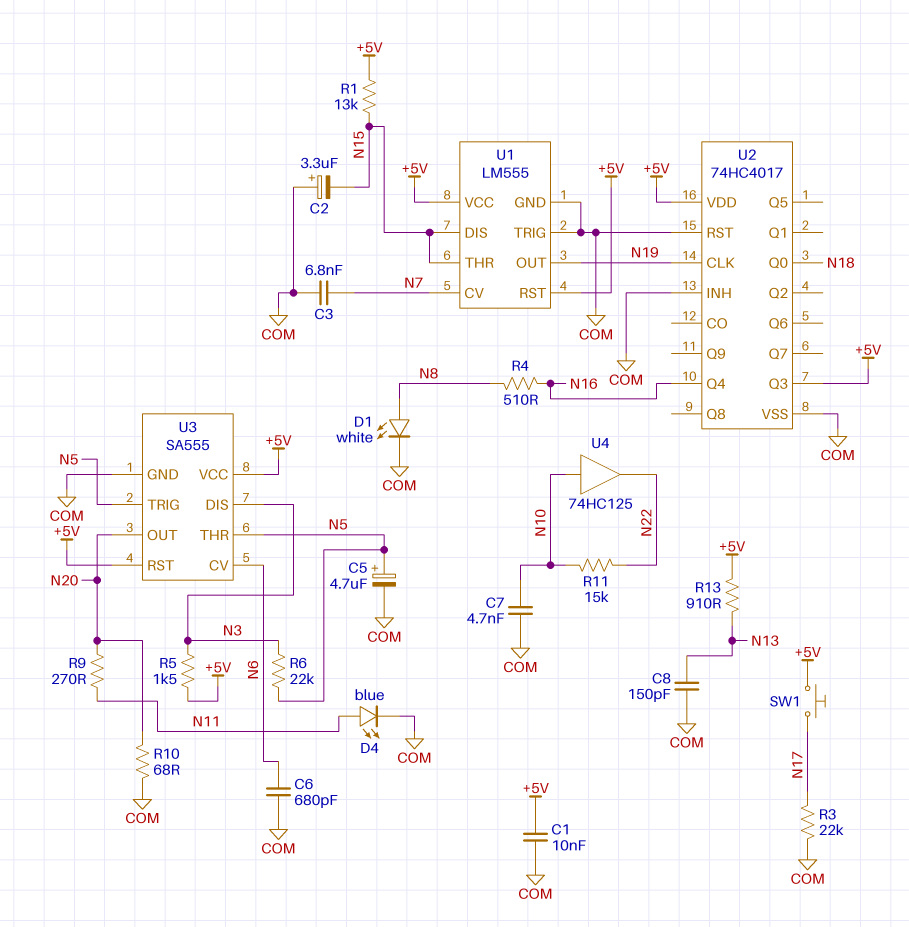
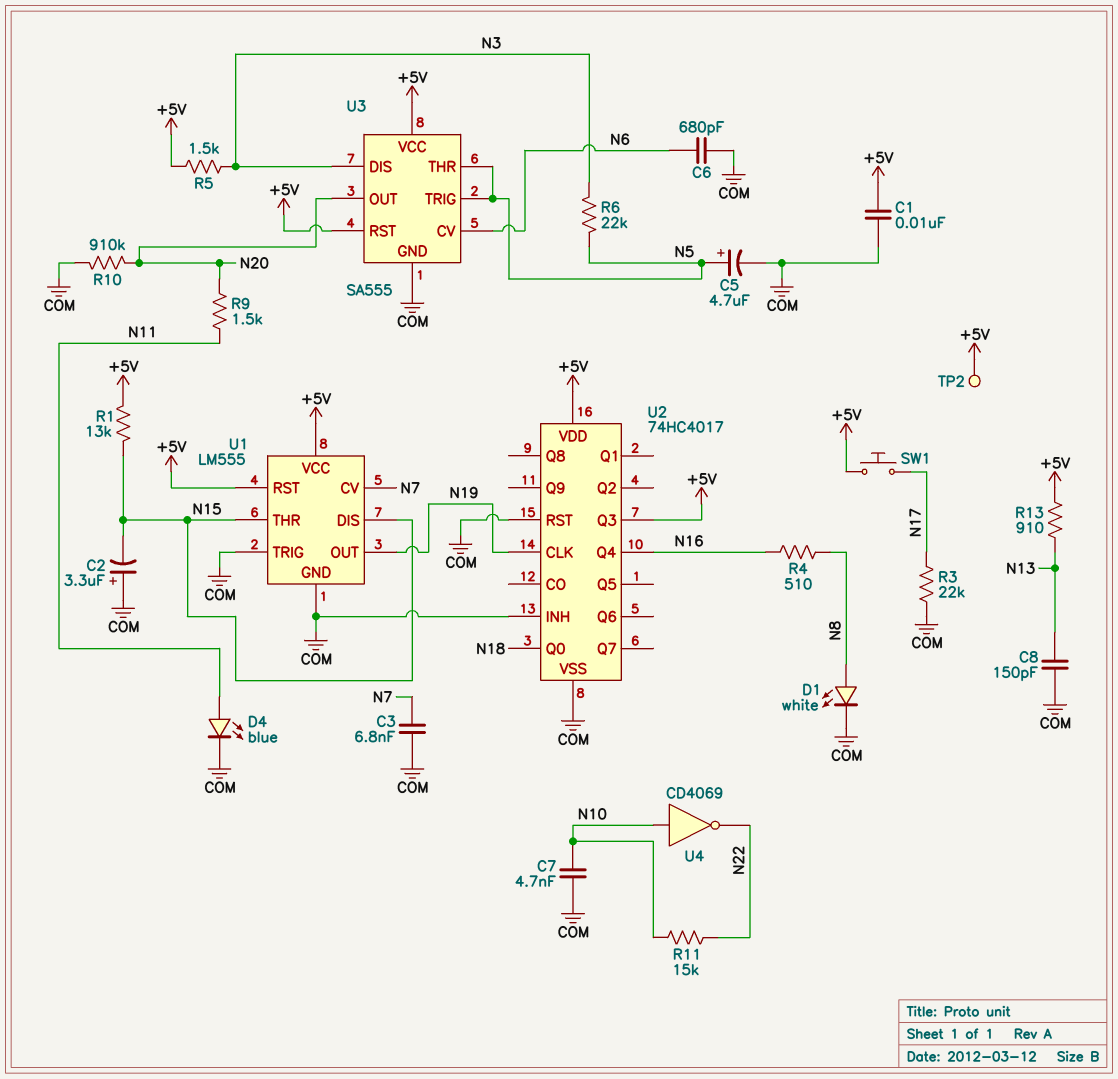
R9: 270 (N11, N20) -> 1.5k (N11, N20)
R10: 68 (COM, N20) -> 910k (COM, N20)
TP2: none -> test point (+5V)
U4: buffer 74HC125 (in N10, out N22) -> NOT CD4069 (in N10, out N22)

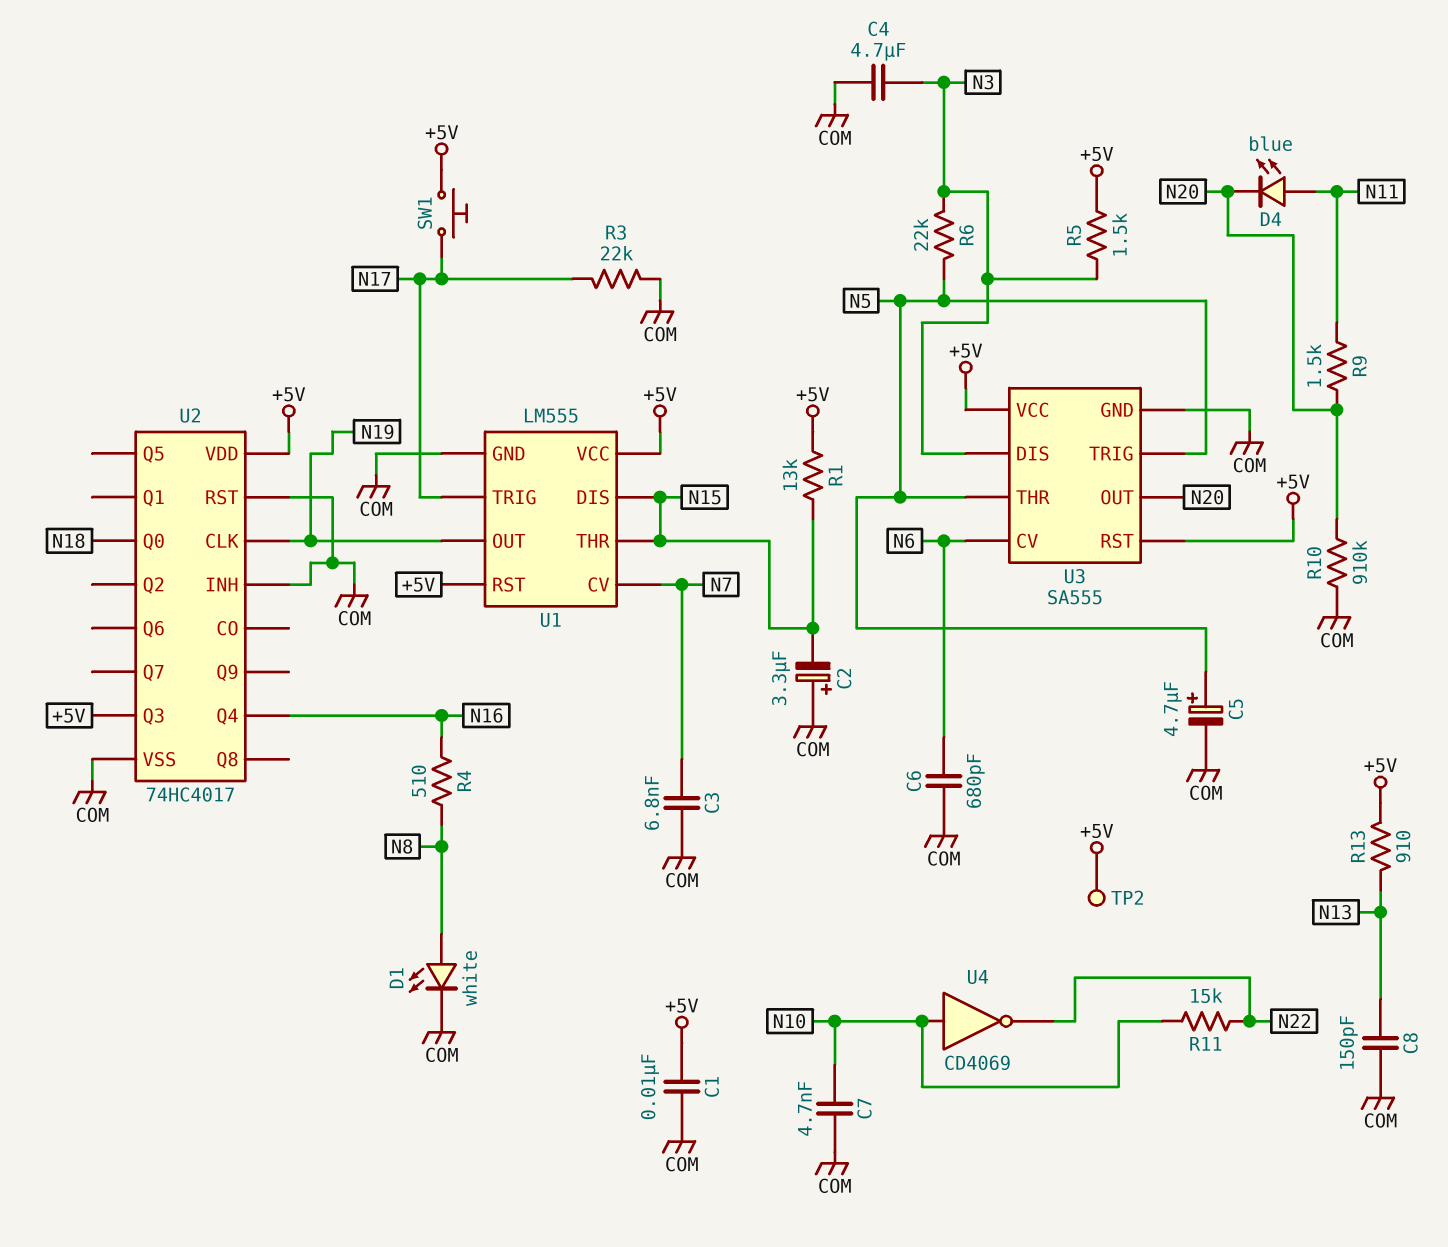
C4: none -> 4.7uF (COM, N3)
D4: LED blue (A N11, K COM) -> LED blue (A N11, K N20)
U1 pin TRIG: COM -> N17

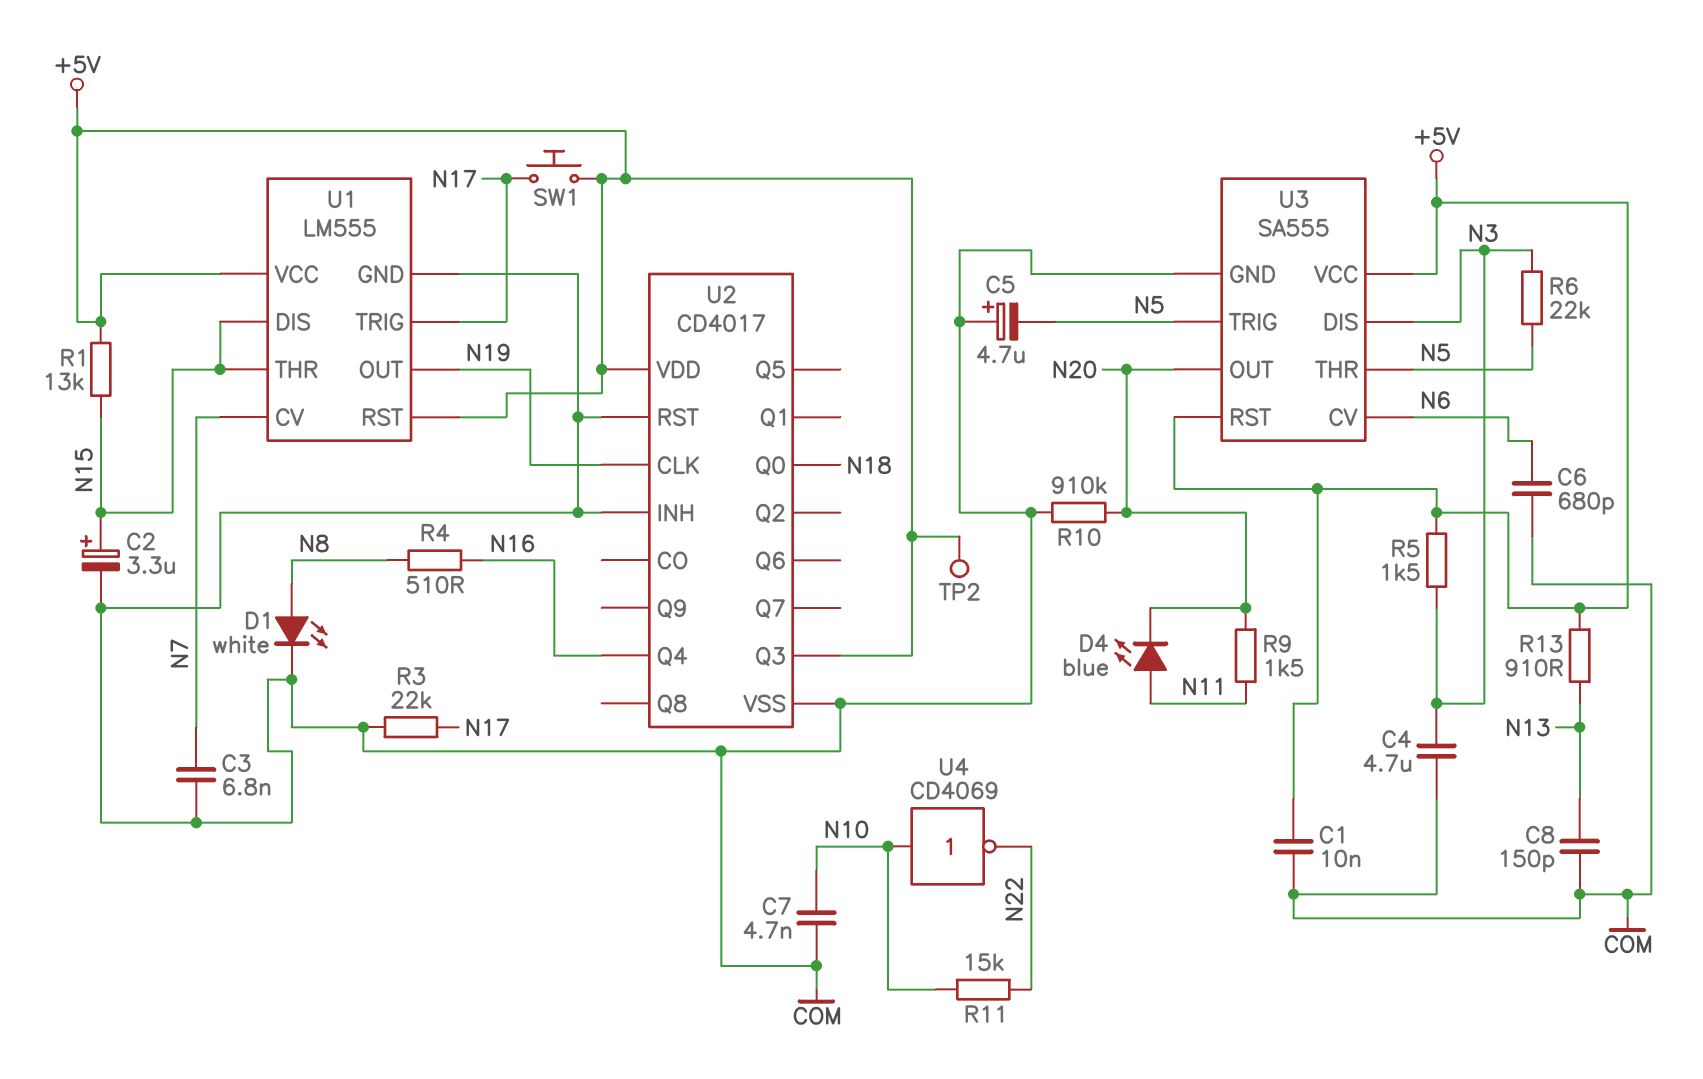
C2: 3.3uF (plus COM, minus N15) -> 3.3uF (plus N15, minus COM)
C5: 4.7uF (plus N5, minus COM) -> 4.7uF (plus COM, minus N5)
U2: 74HC4017 -> CD4017

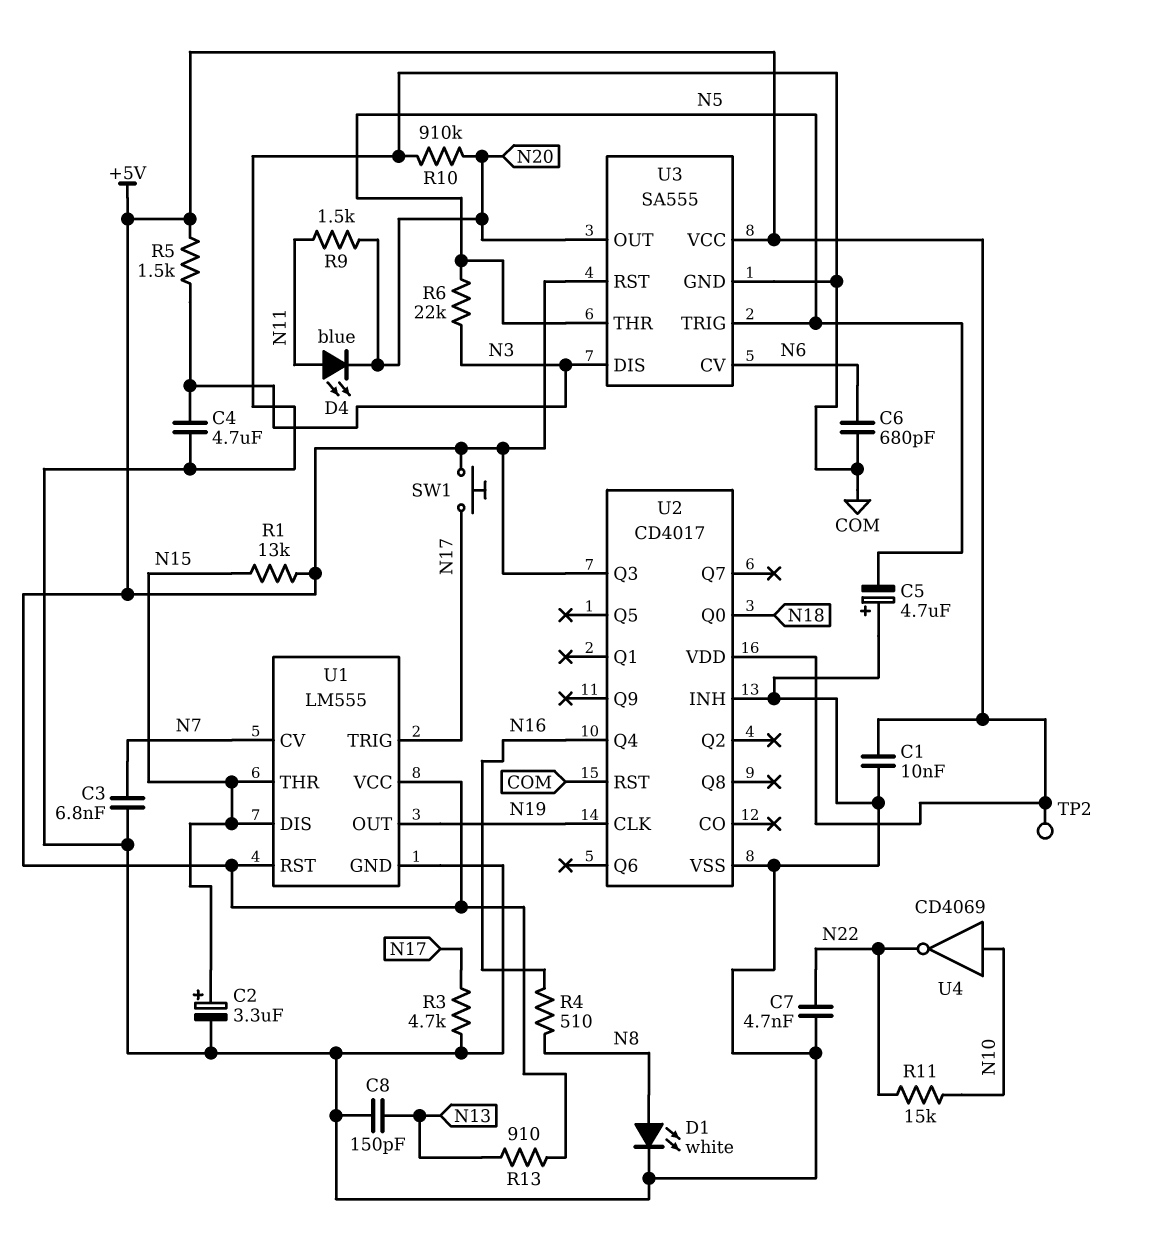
C7: 4.7nF (COM, N10) -> 4.7nF (COM, N22)
R3: 22k (COM, N17) -> 4.7k (COM, N17)

